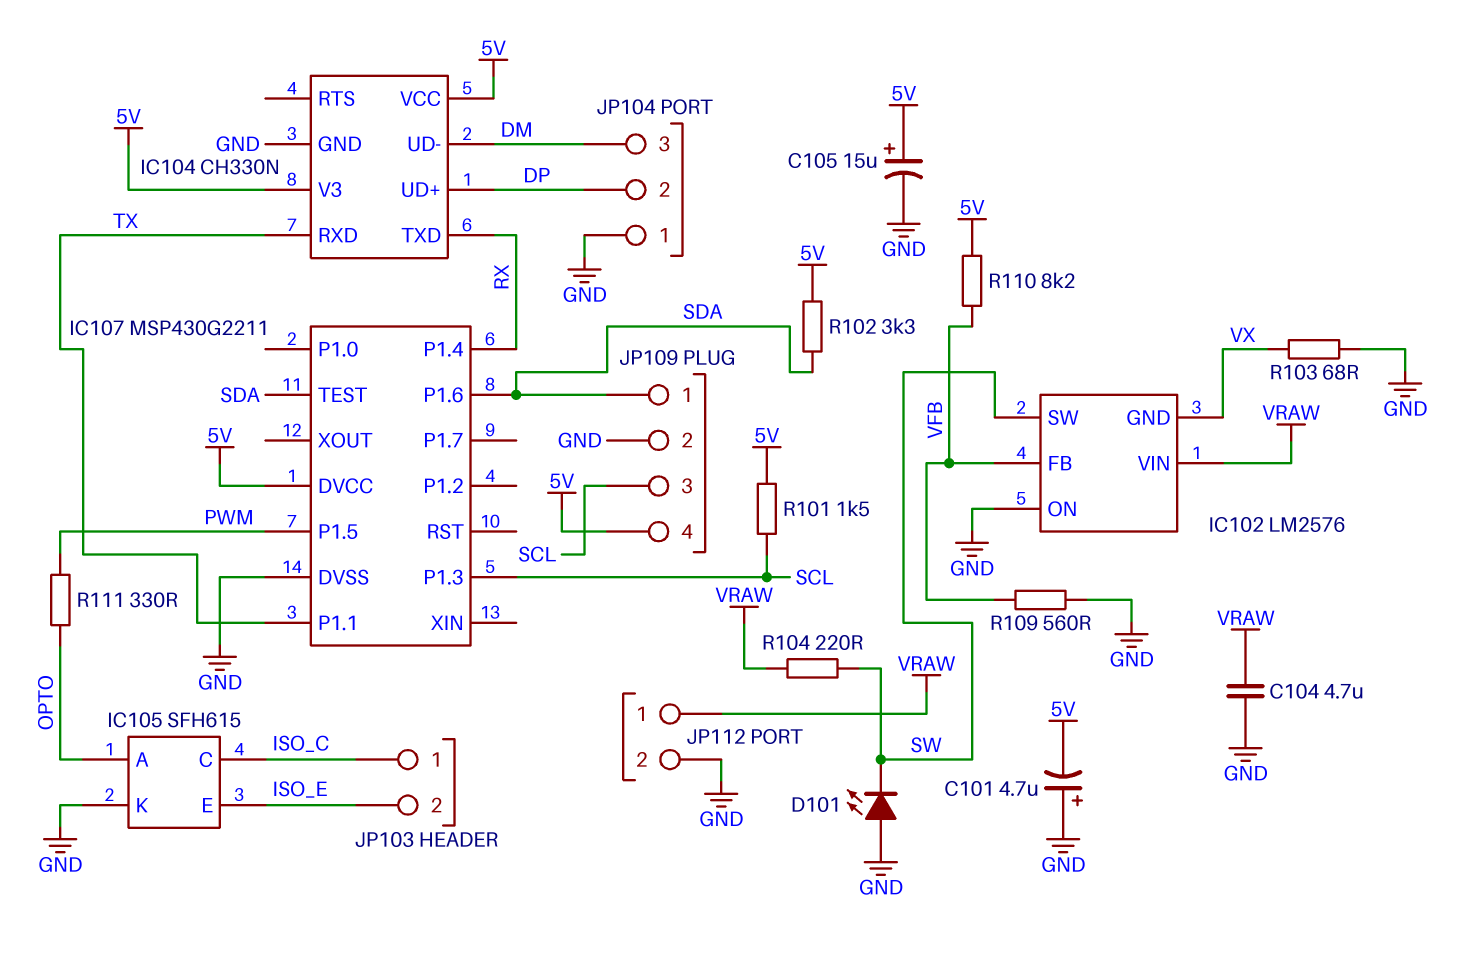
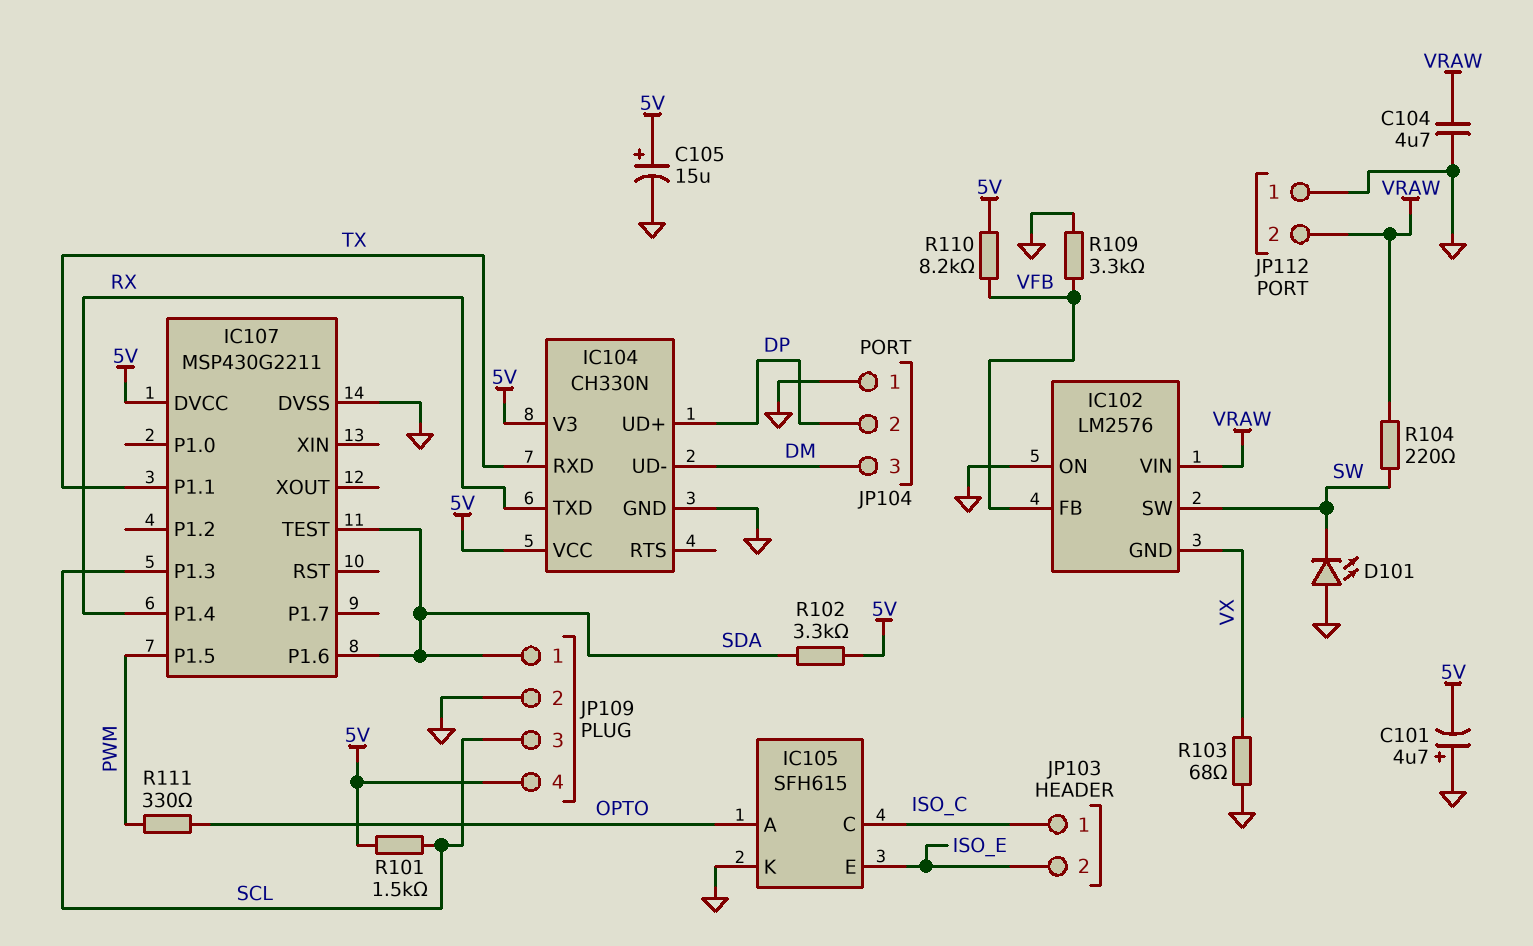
JP112 pin 1: VRAW -> GND
JP112 pin 2: GND -> VRAW
R109: 560 (GND, VFB) -> 3.3k (GND, VFB)

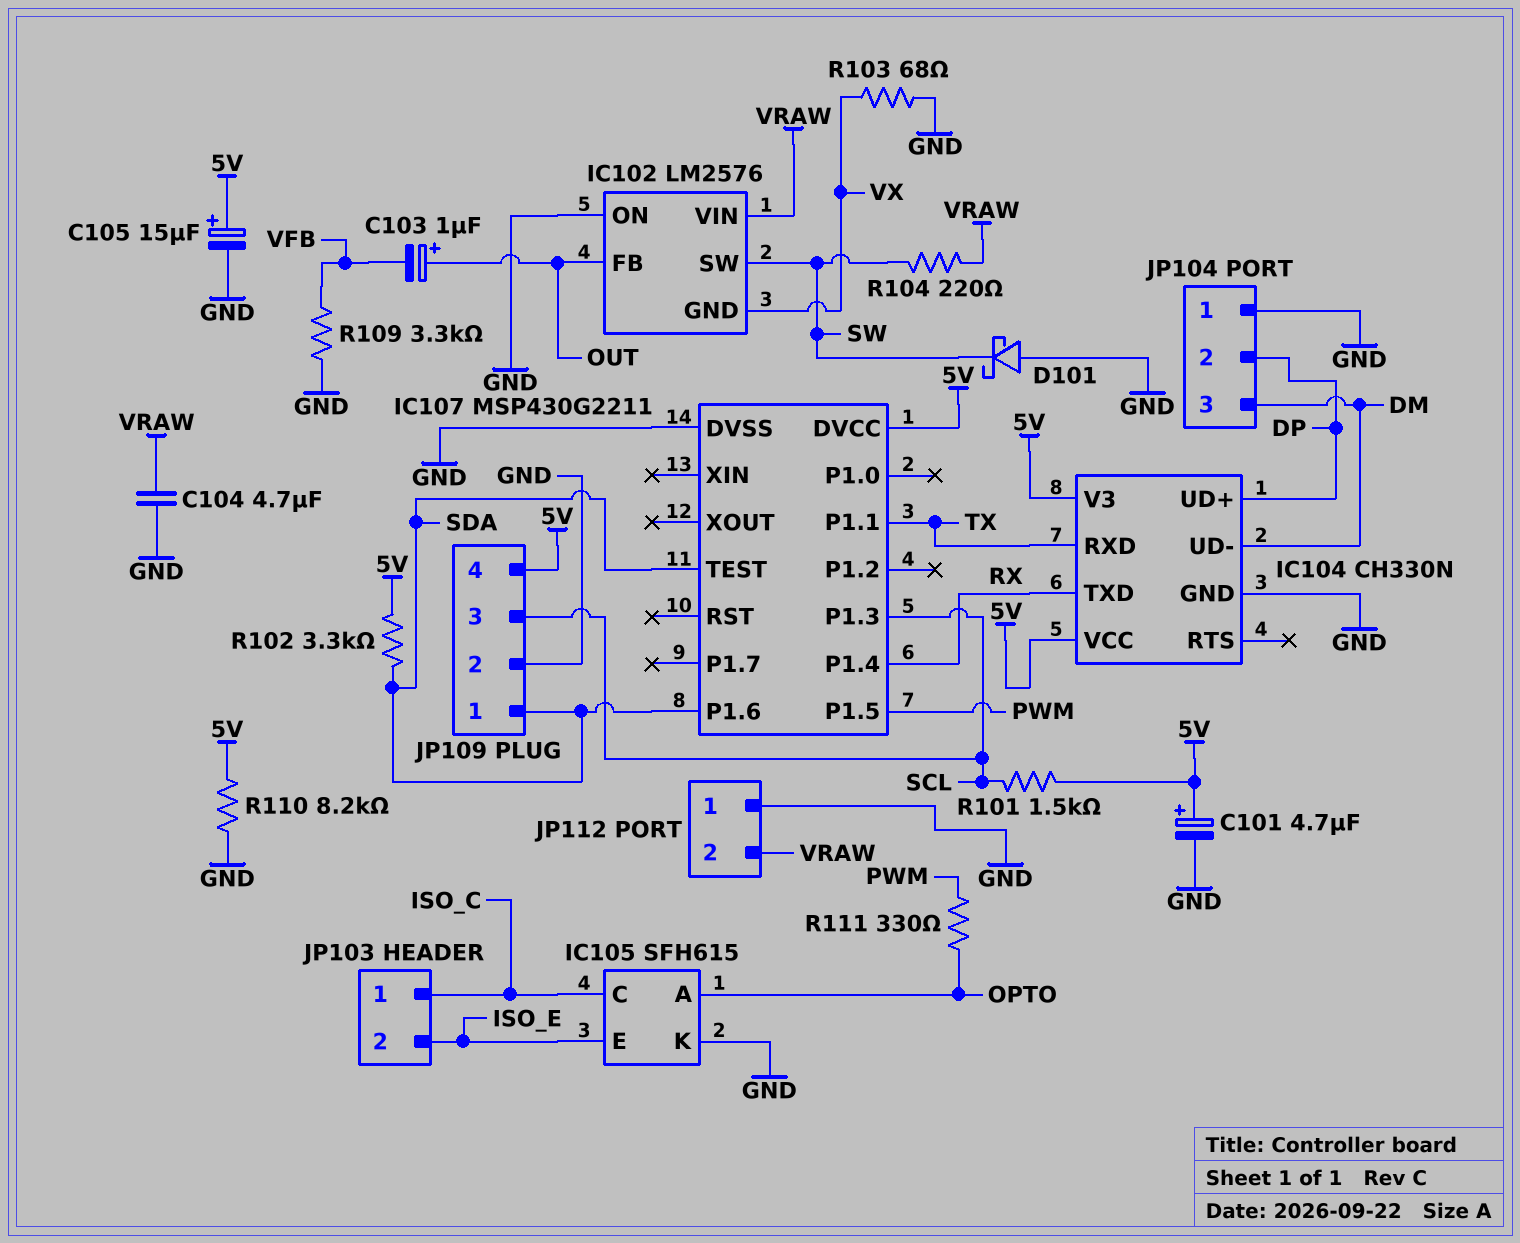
C101: 4.7uF (plus GND, minus 5V) -> 4.7uF (plus 5V, minus GND)
C103: none -> 1uF (plus OUT, minus VFB)
D101: LED (A GND, K SW) -> schottky (A GND, K SW)
IC102 pin FB: VFB -> OUT
R110: 8.2k (5V, VFB) -> 8.2k (5V, GND)

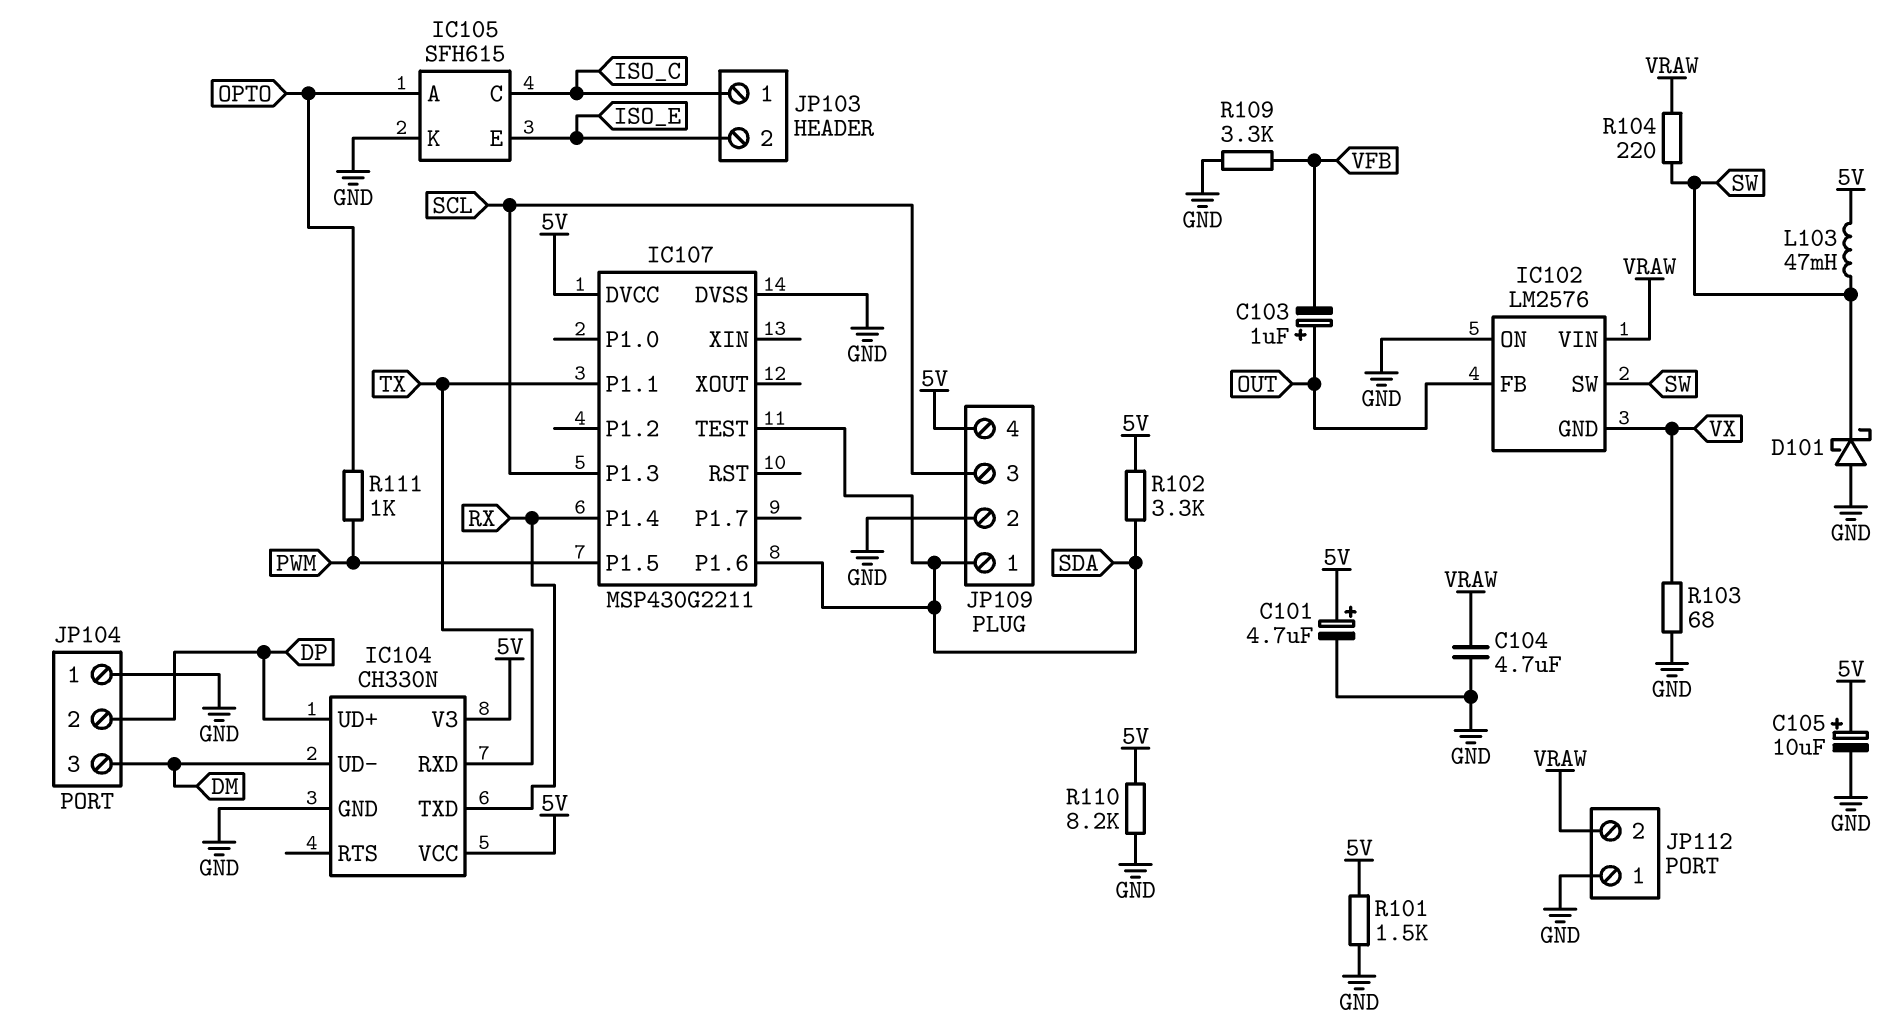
C105: 15uF (plus 5V, minus GND) -> 10uF (plus 5V, minus GND)
L103: none -> 47mH (5V, SW)
R101: 1.5k (5V, SCL) -> 1.5k (5V, GND)
R111: 330 (OPTO, PWM) -> 1k (OPTO, PWM)

